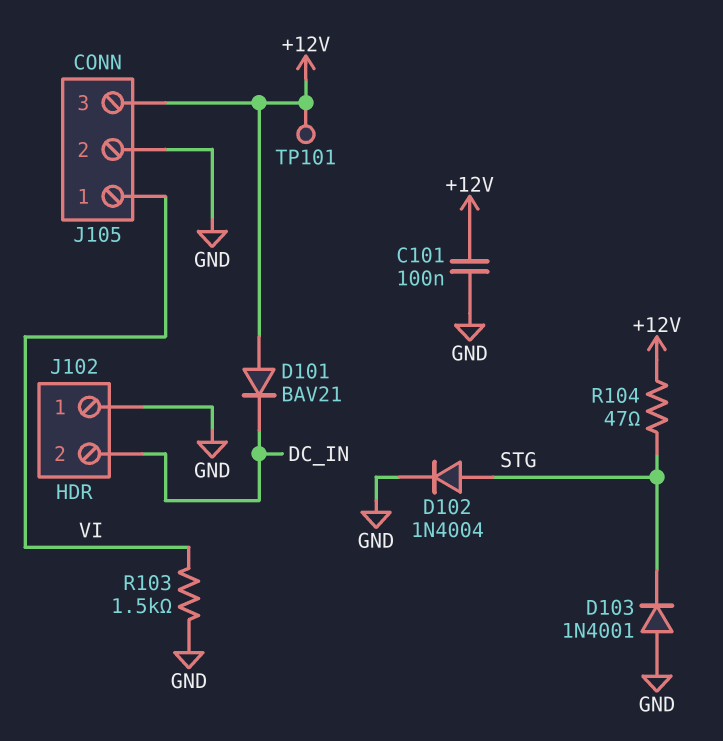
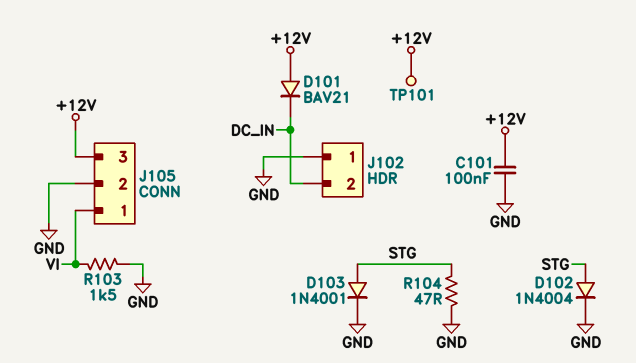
D103: diode 1N4001 (A GND, K STG) -> diode 1N4001 (A STG, K GND)
R104: 47 (+12V, STG) -> 47 (GND, STG)

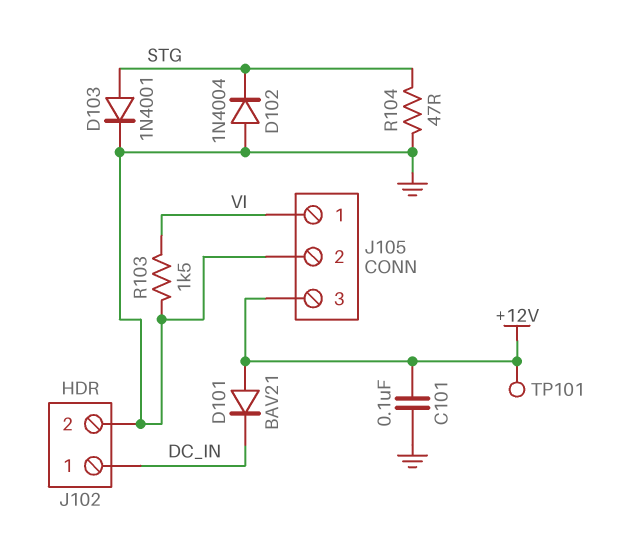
D102: diode 1N4004 (A STG, K GND) -> diode 1N4004 (A GND, K STG)
J102 pin 1: GND -> DC_IN
J102 pin 2: DC_IN -> GND

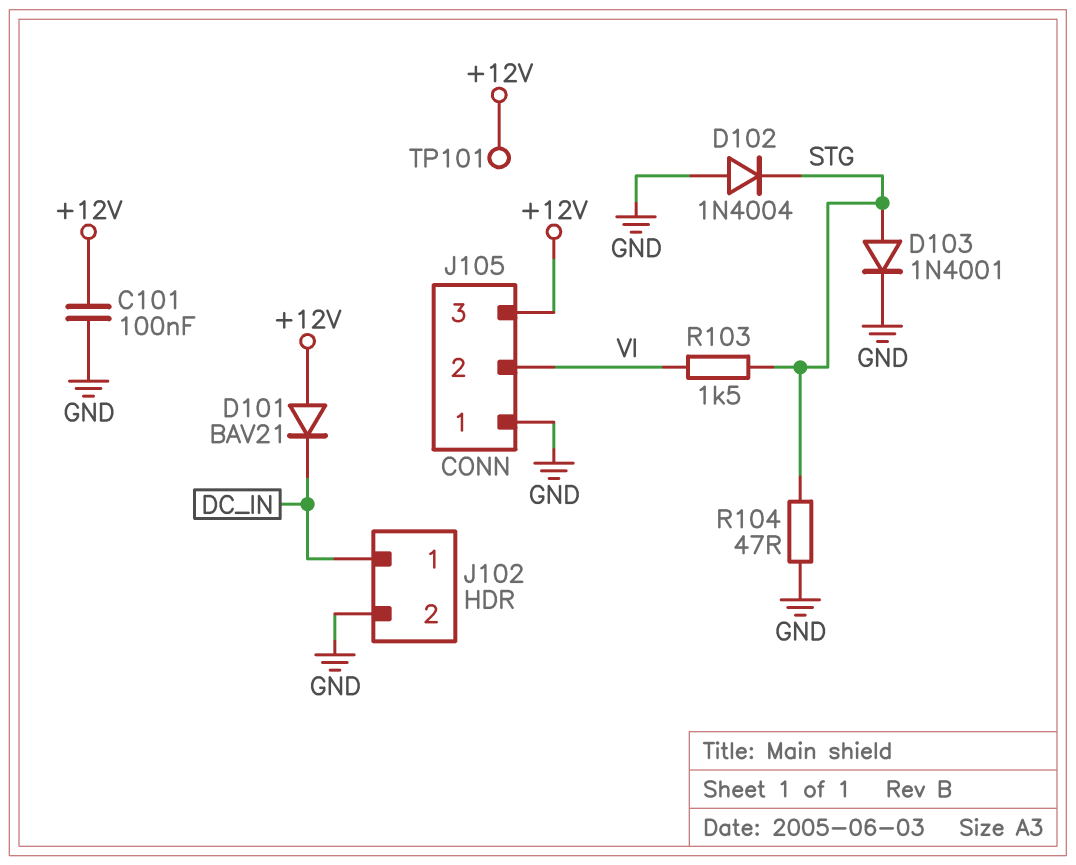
J105 pin 1: VI -> GND
J105 pin 2: GND -> VI
R103: 1.5k (GND, VI) -> 1.5k (STG, VI)

